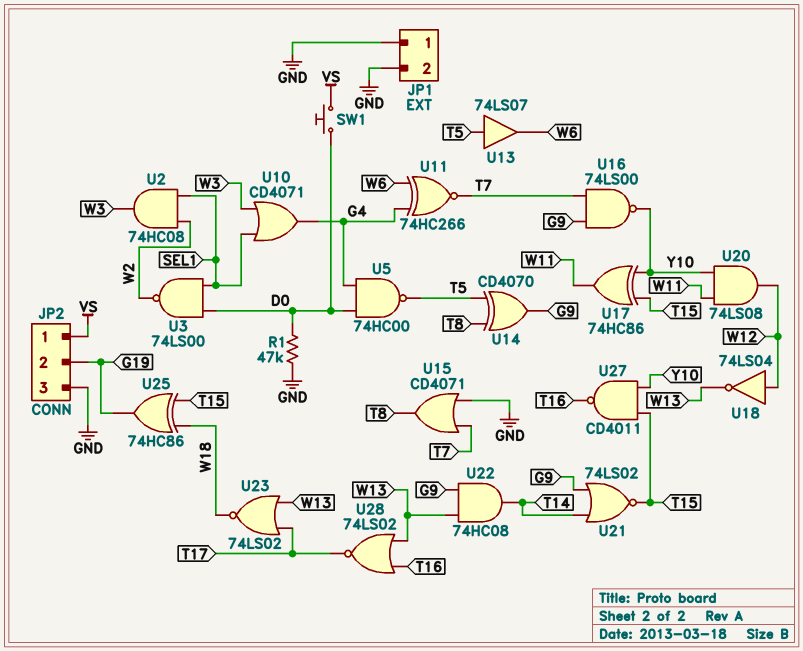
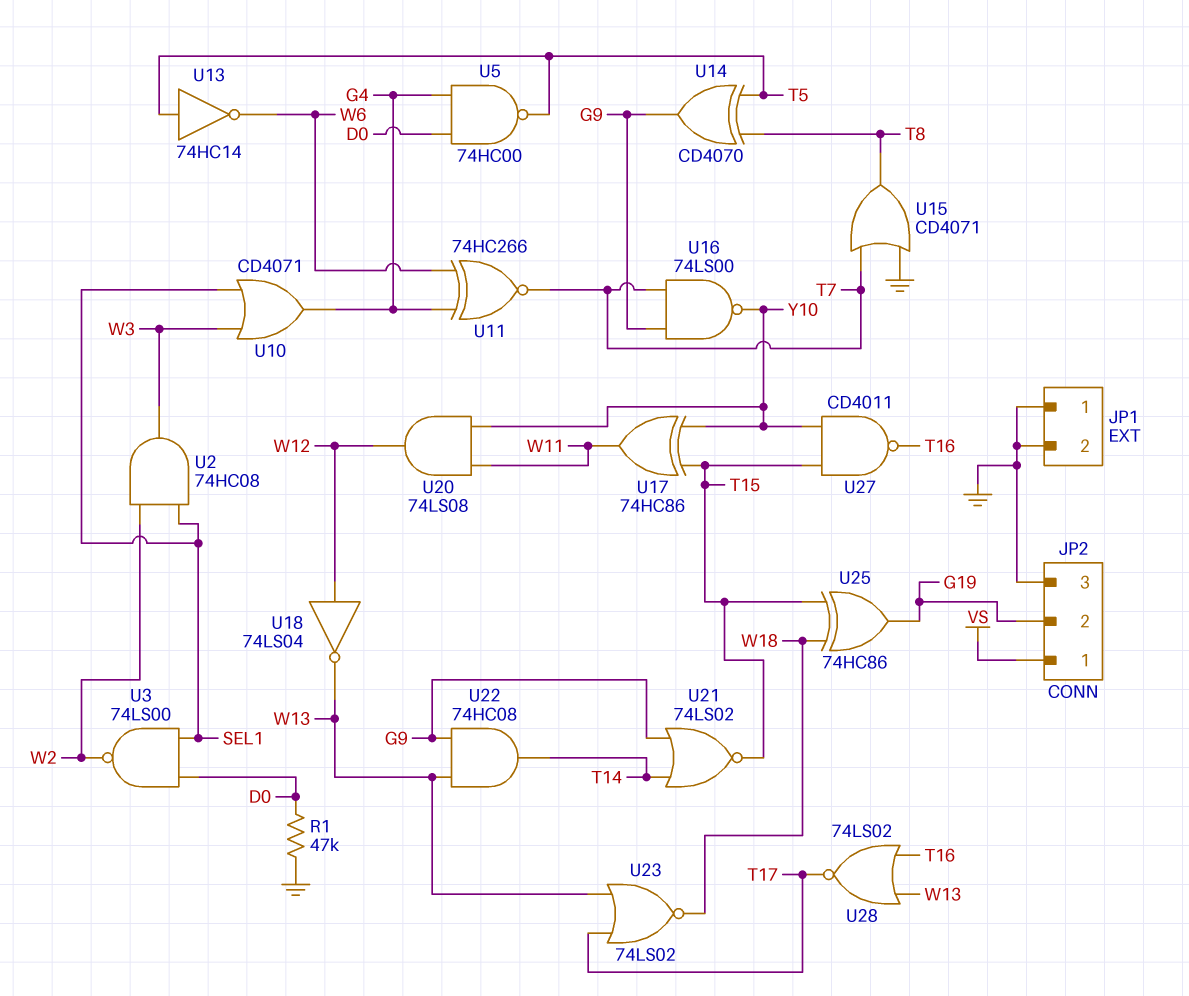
SW1: button (D0, VS) -> none
U13: buffer 74LS07 (in T5, out W6) -> NOT 74HC14 (in T5, out W6)

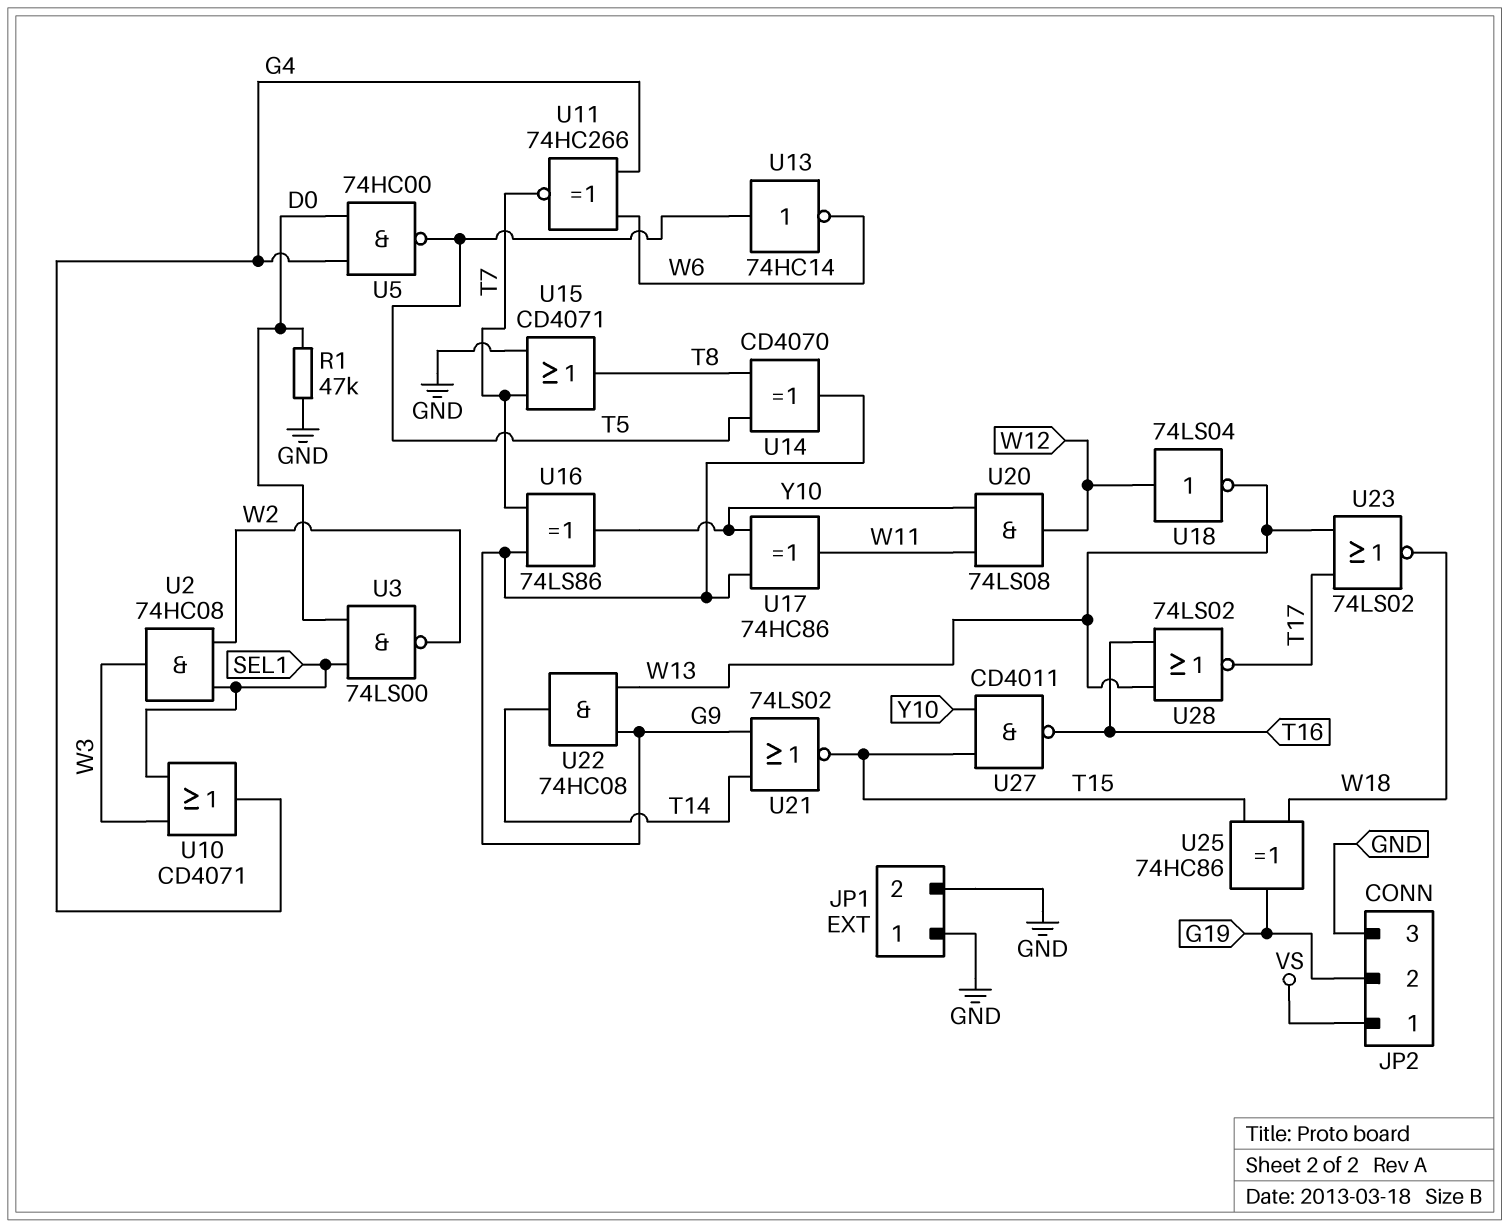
U16: NAND 74LS00 (in G9, in T7, out Y10) -> XOR 74LS86 (in G9, in T7, out Y10)
U17: XOR 74HC86 (in T15, in Y10, out W11) -> XOR 74HC86 (in G9, in Y10, out W11)

